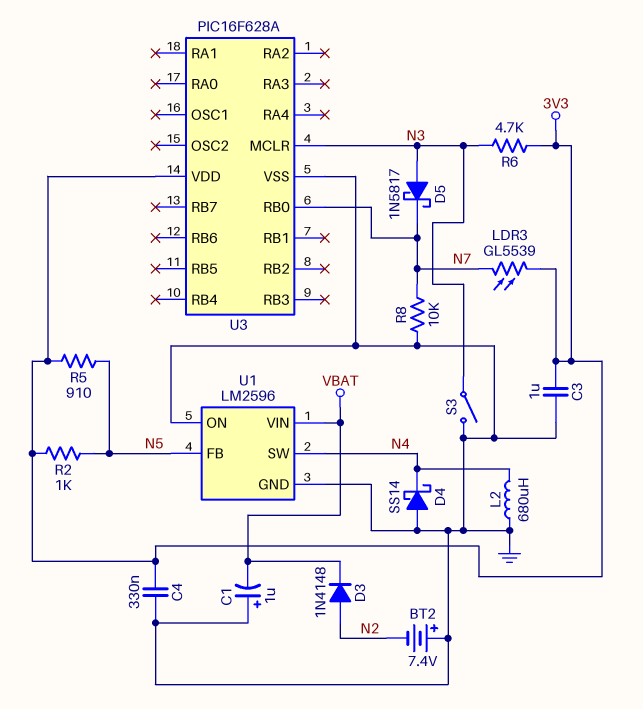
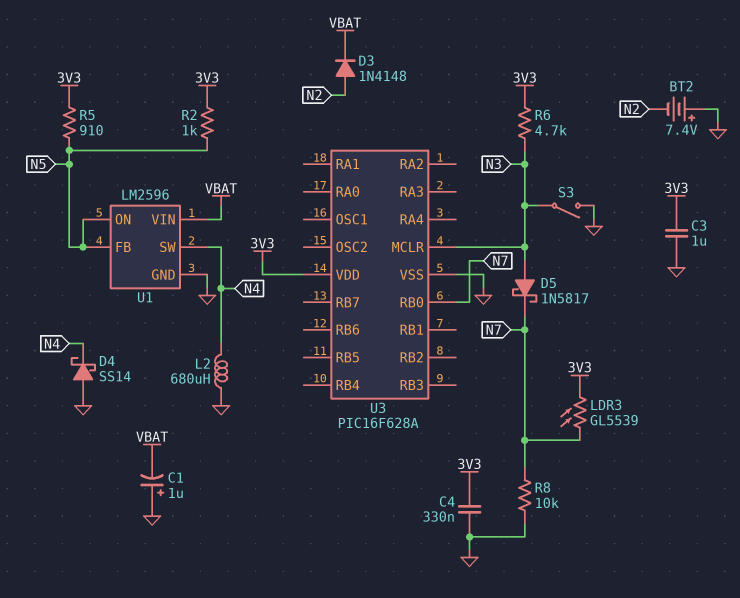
U1 pin ON: GND -> N5

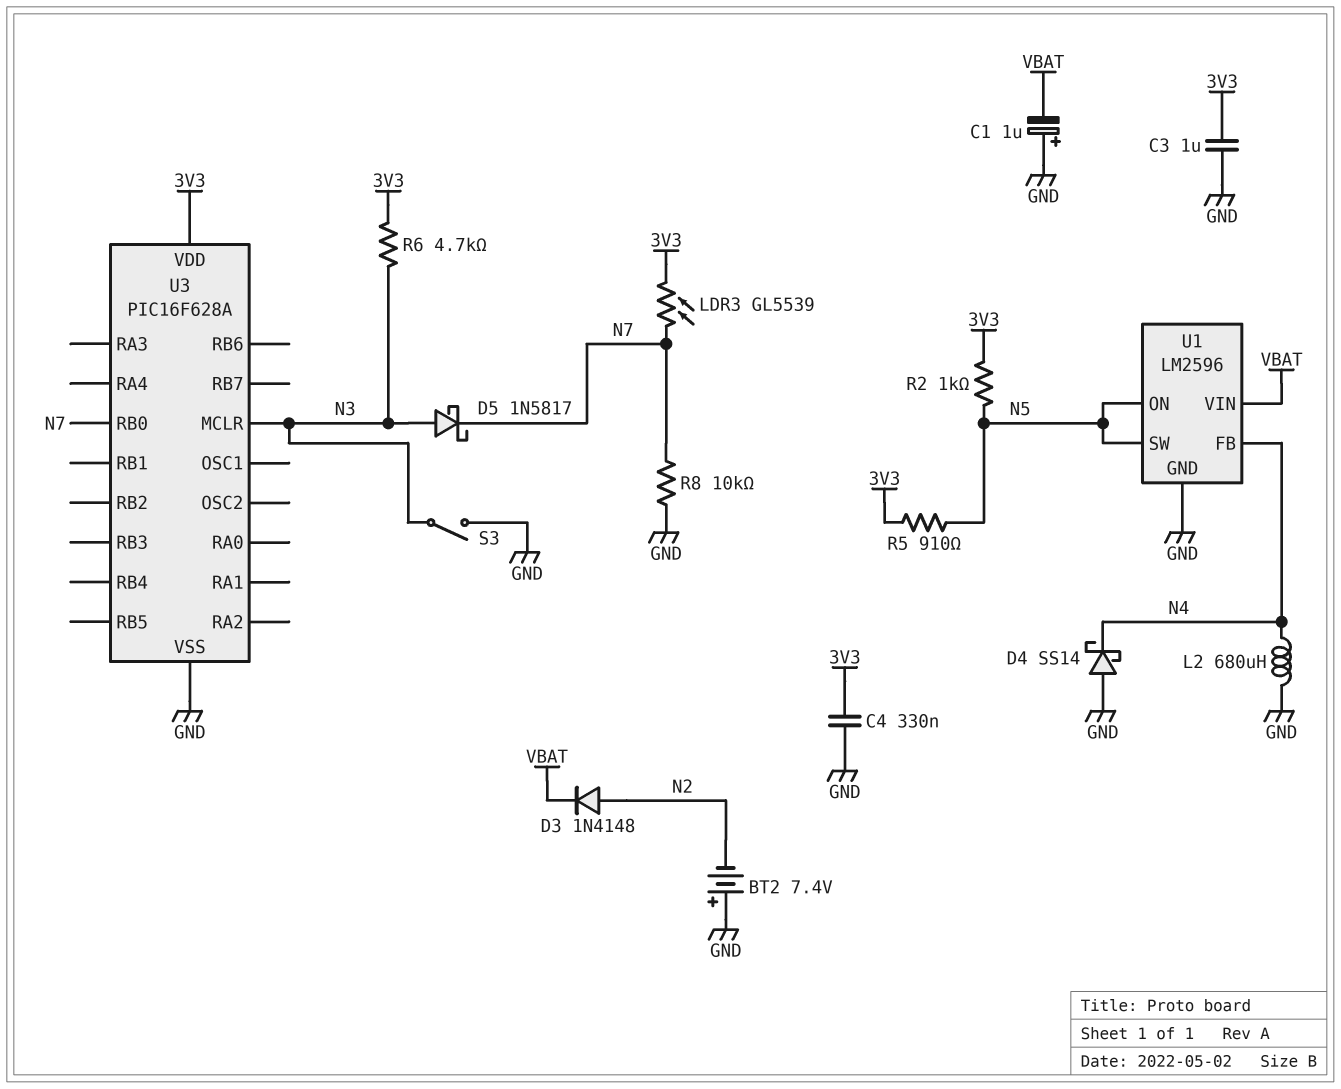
U1 pin FB: N5 -> N4
U1 pin SW: N4 -> N5

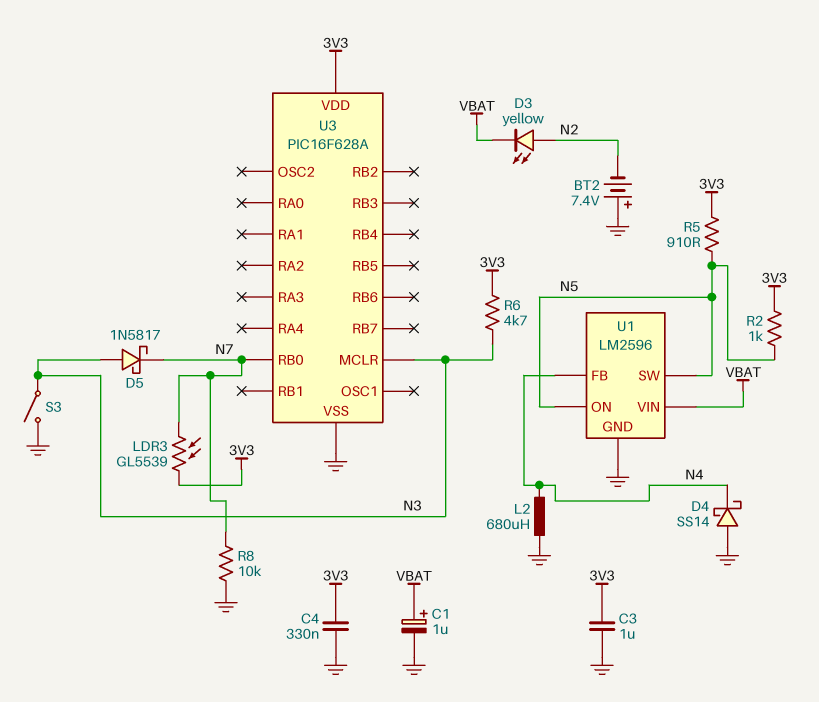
C1: 1uF (plus GND, minus VBAT) -> 1uF (plus VBAT, minus GND)
D3: diode 1N4148 (A N2, K VBAT) -> LED yellow (A N2, K VBAT)

